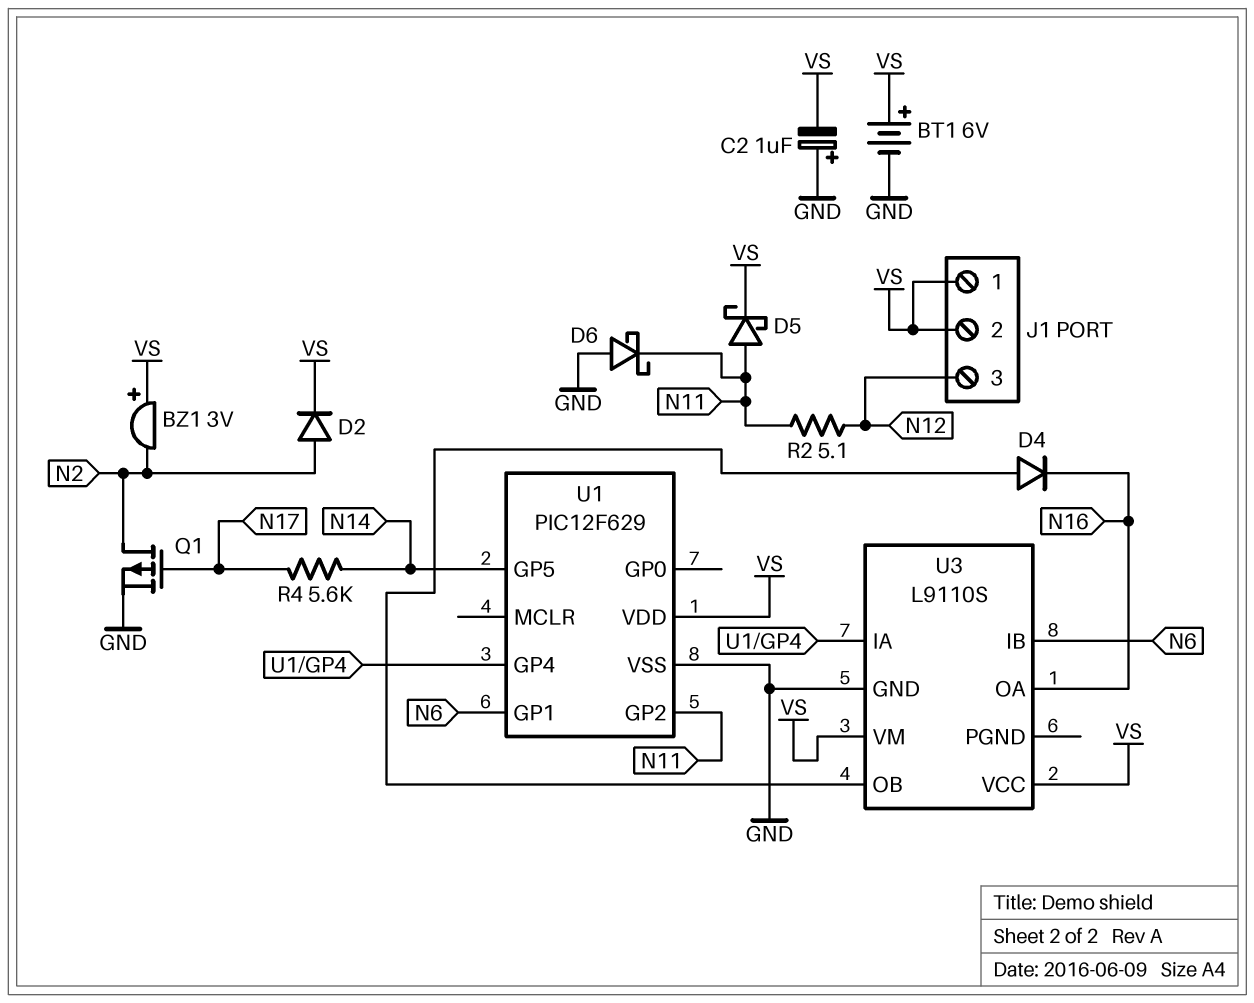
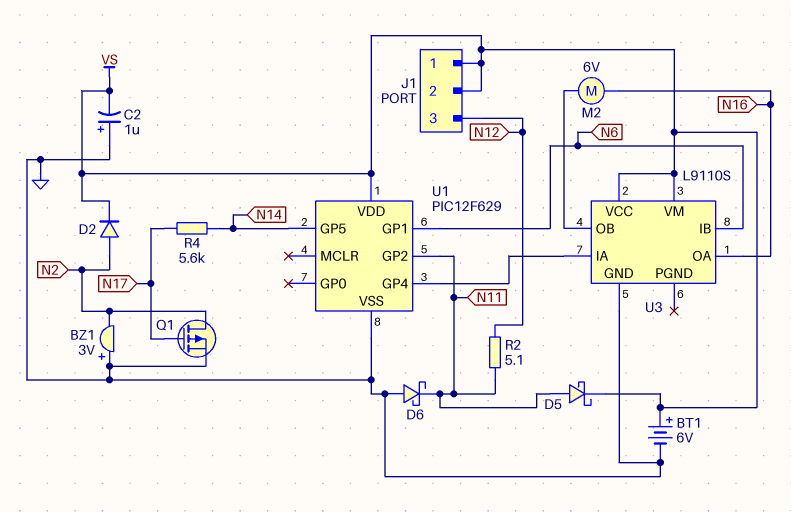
BZ1: buzzer 3V (plus VS, minus N2) -> buzzer 3V (plus GND, minus N2)
D4: diode (A U3/OB, K N16) -> none
M2: none -> motor 6V (N16, U3/OB)

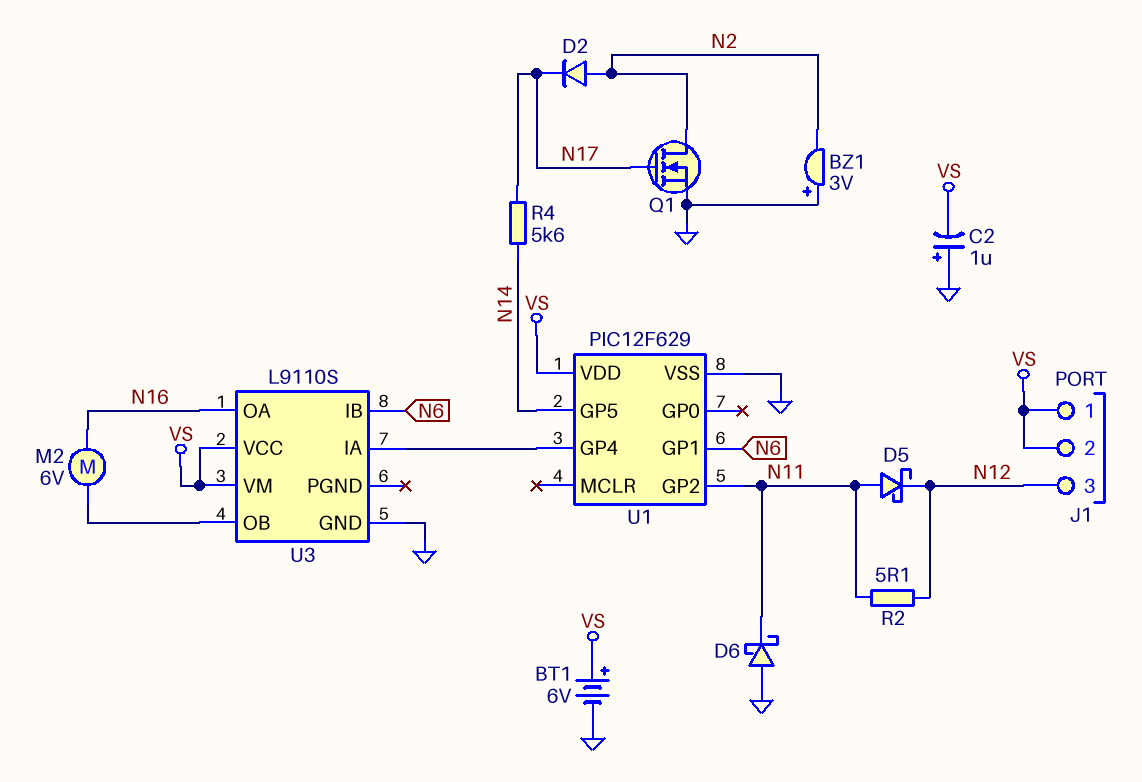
D2: diode (A N2, K VS) -> diode (A N2, K N17)
D5: schottky (A N11, K VS) -> schottky (A N11, K N12)
Q1: PMOS (G N17, D N2, S GND) -> NMOS (G N17, D N2, S GND)

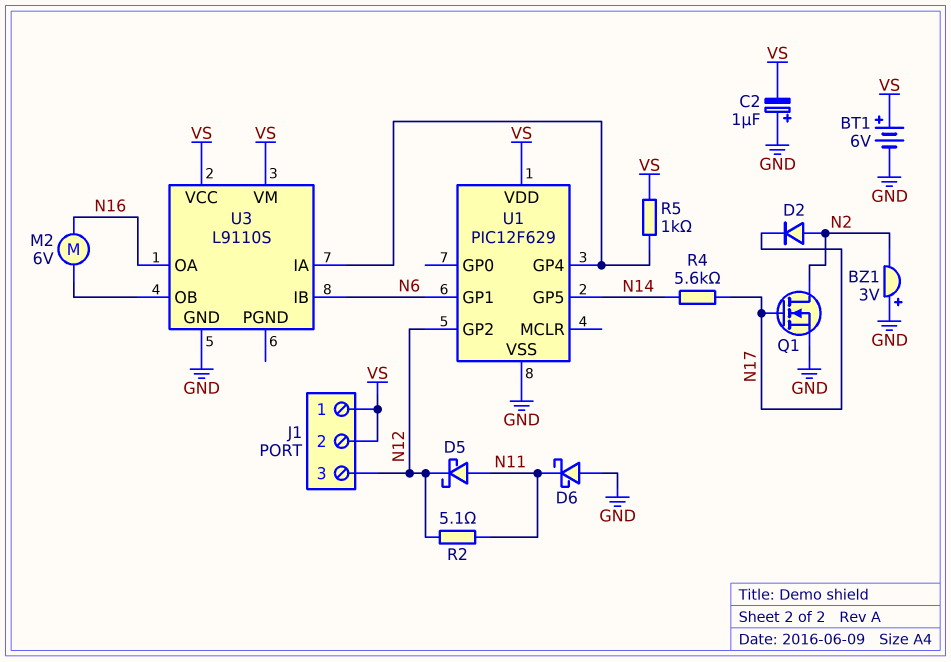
R5: none -> 1k (U1/GP4, VS)
U1 pin GP2: N11 -> N12

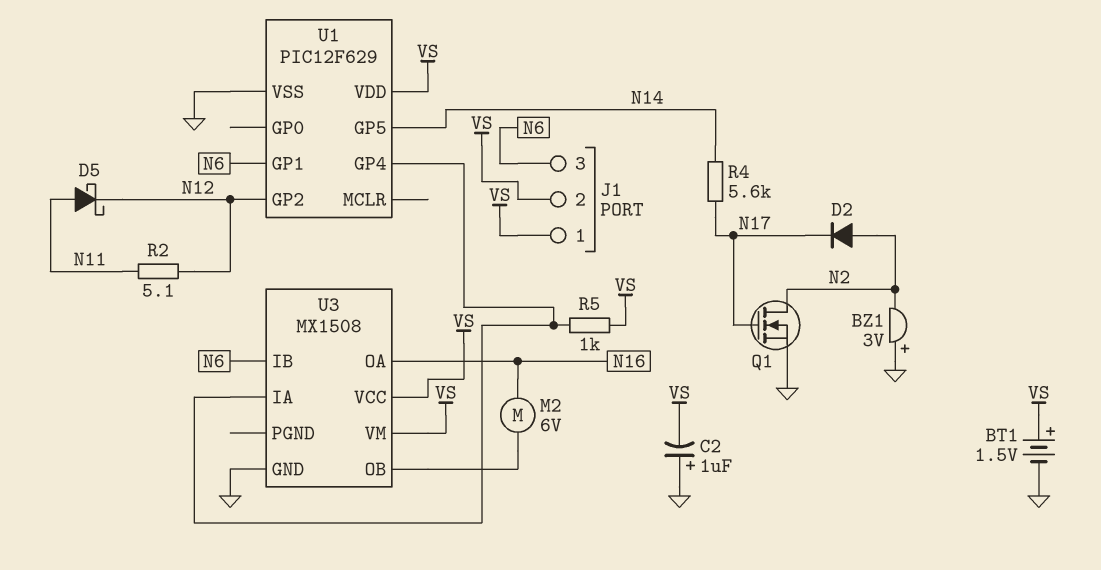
BT1: 6V (plus VS, minus GND) -> 1.5V (plus VS, minus GND)
D6: schottky (A GND, K N11) -> none
J1 pin 3: N12 -> N6
U3: L9110S -> MX1508

